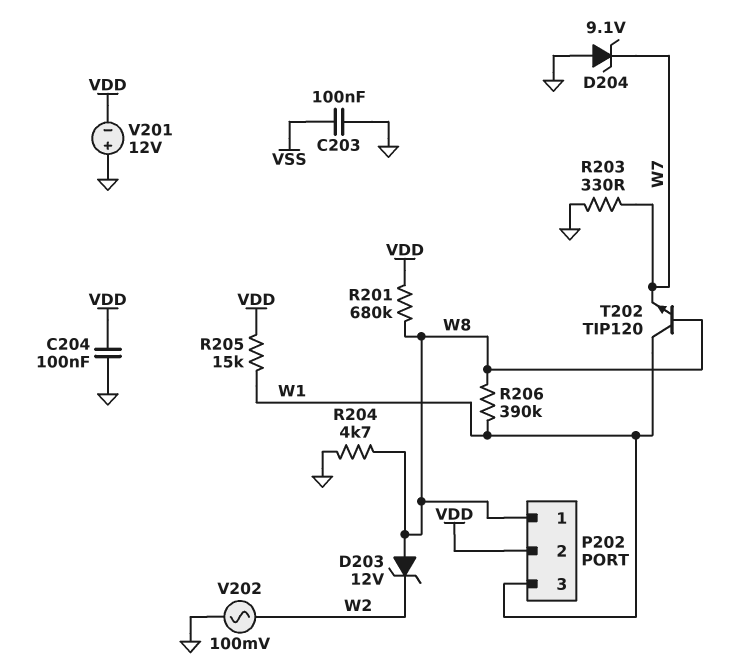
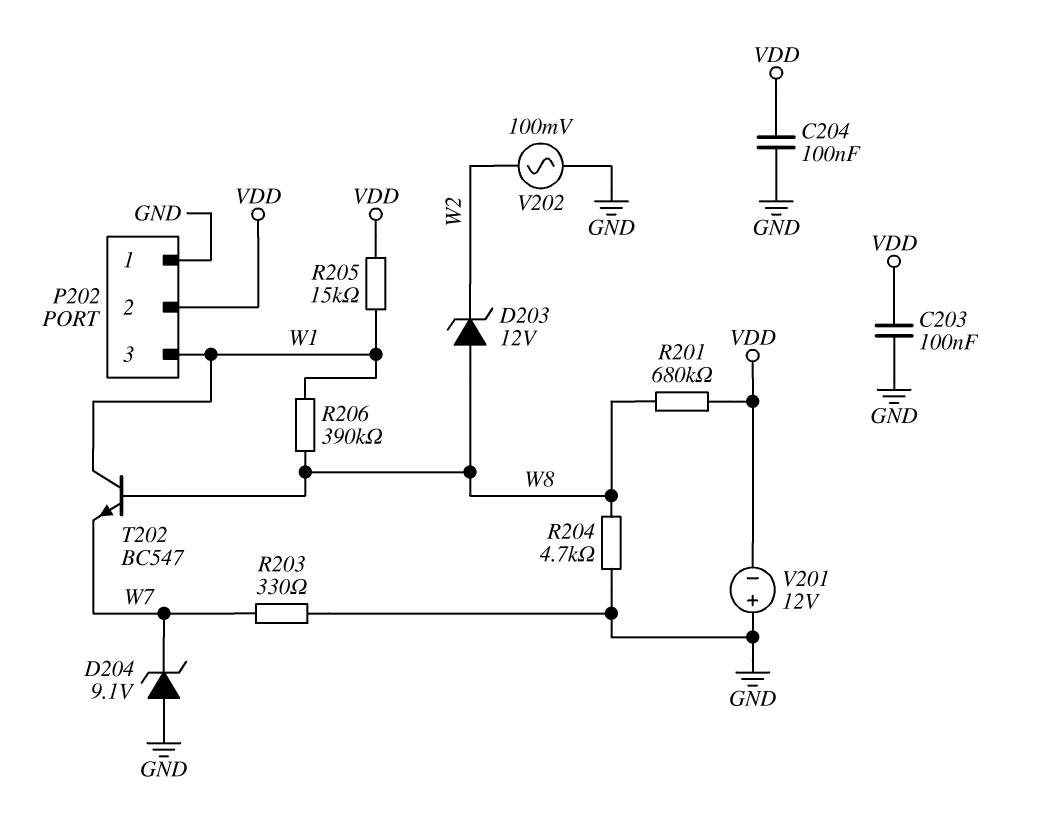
C203: 100nF (GND, VSS) -> 100nF (GND, VDD)
P202 pin 1: W8 -> GND
T202: NPN TIP120 (B W8, C W1, E W7) -> NPN BC547 (B W8, C W1, E W7)

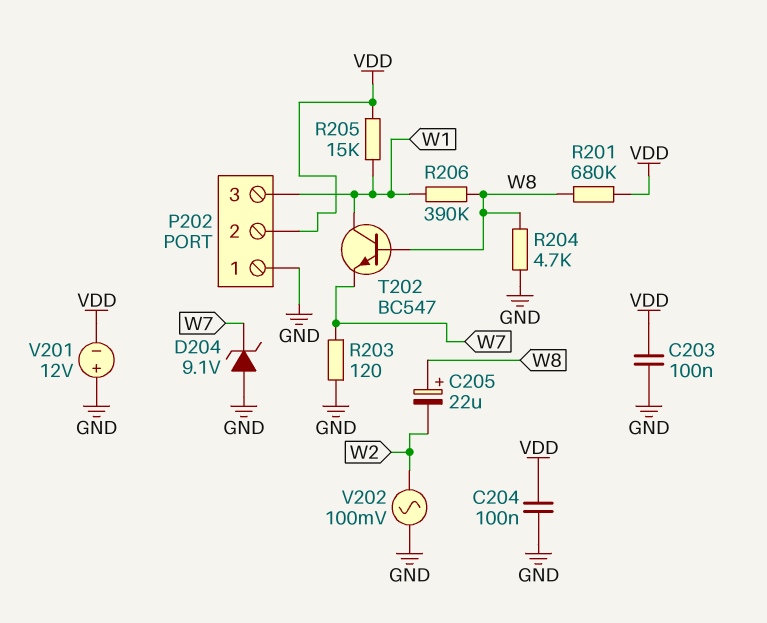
C205: none -> 22uF (plus W8, minus W2)
D203: zener 12V (A W8, K W2) -> none
R203: 330 (GND, W7) -> 120 (GND, W7)

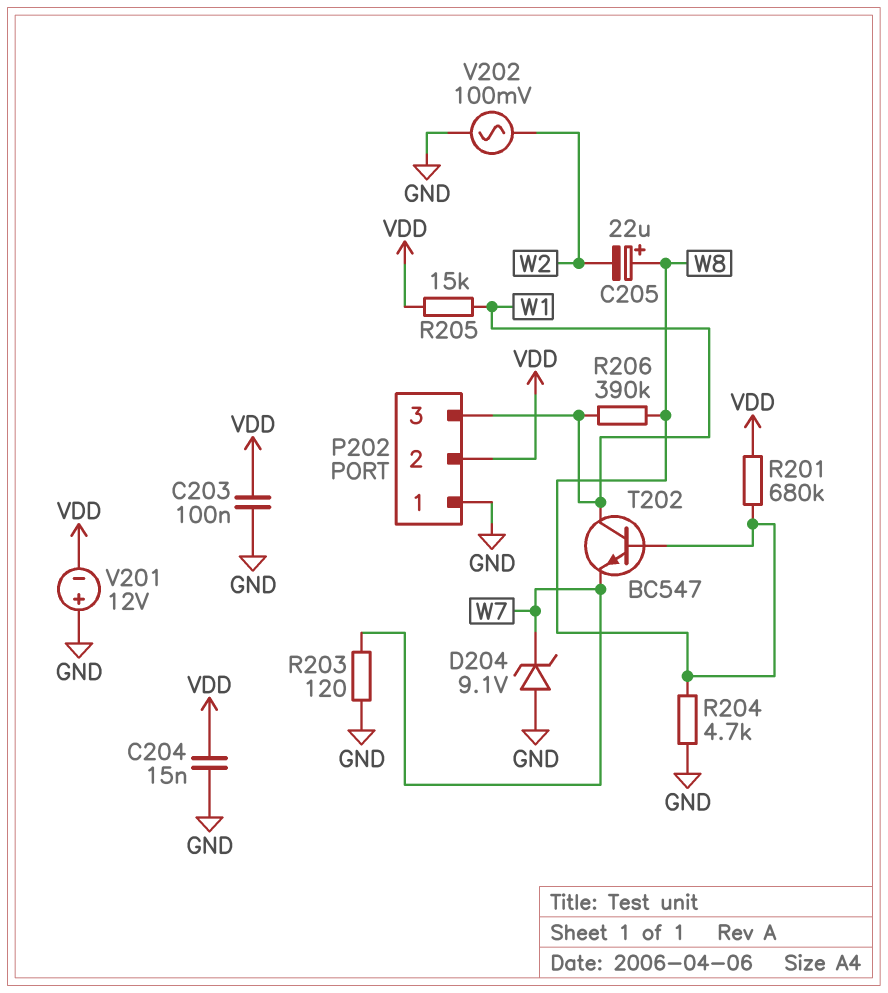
C204: 100nF (GND, VDD) -> 15nF (GND, VDD)

